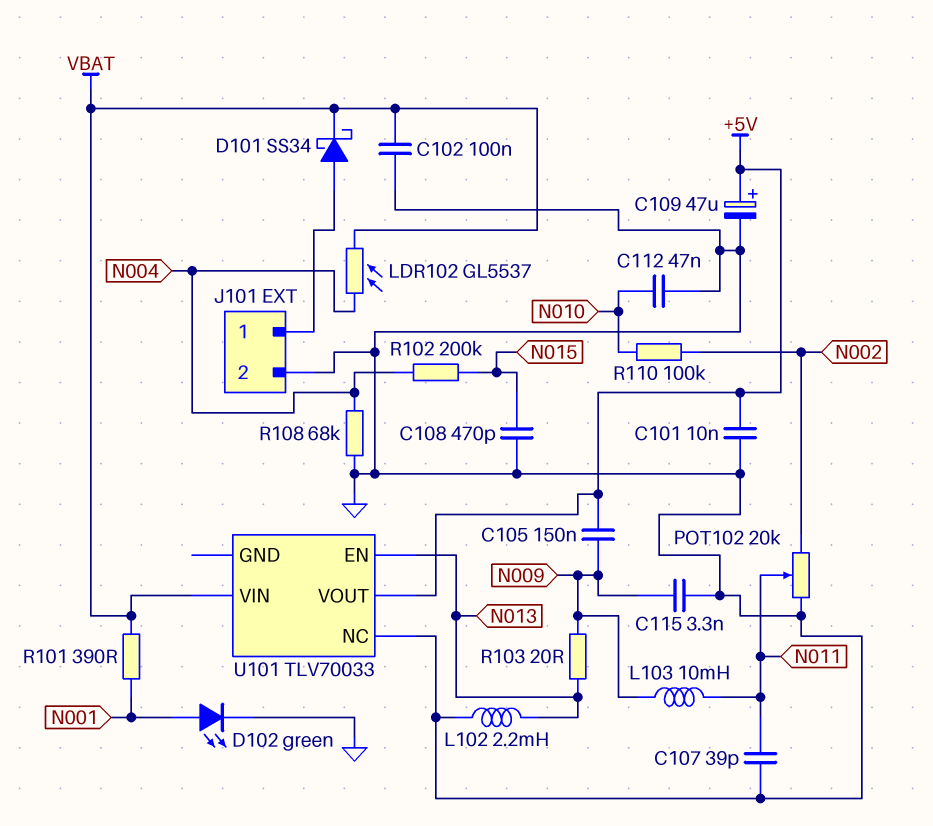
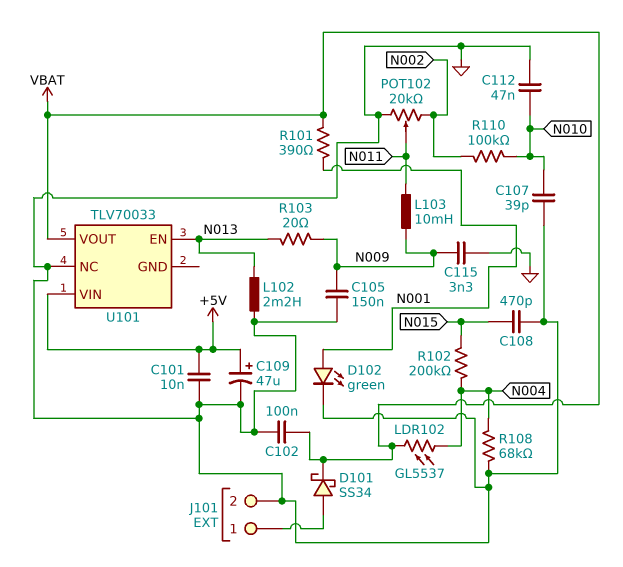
C105: 150nF (+5V, N009) -> 150nF (GND, N009)
C107: 39pF (GND, N011) -> 39pF (GND, N010)
U101 pin VIN: VBAT -> +5V
U101 pin VOUT: +5V -> VBAT

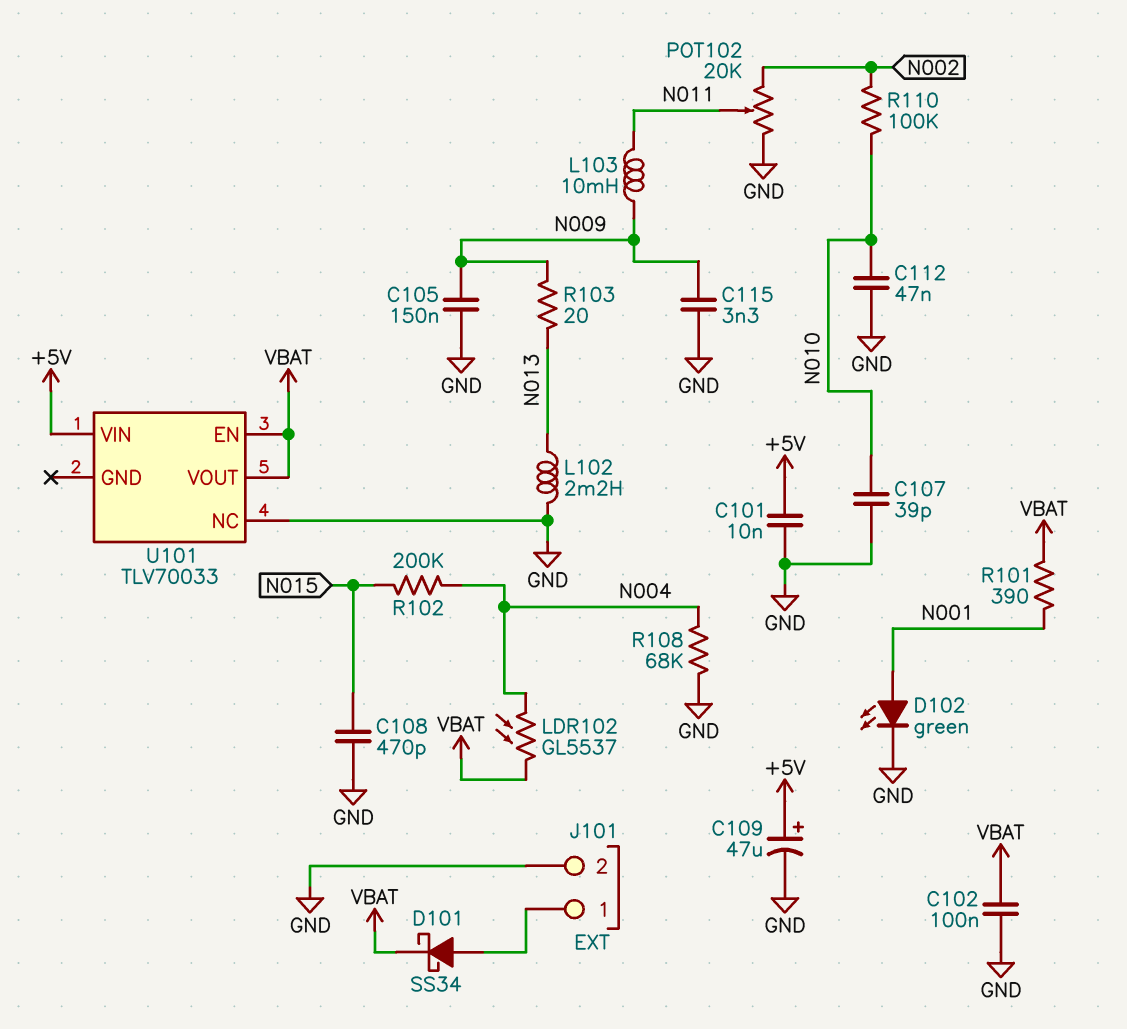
U101 pin EN: N013 -> VBAT

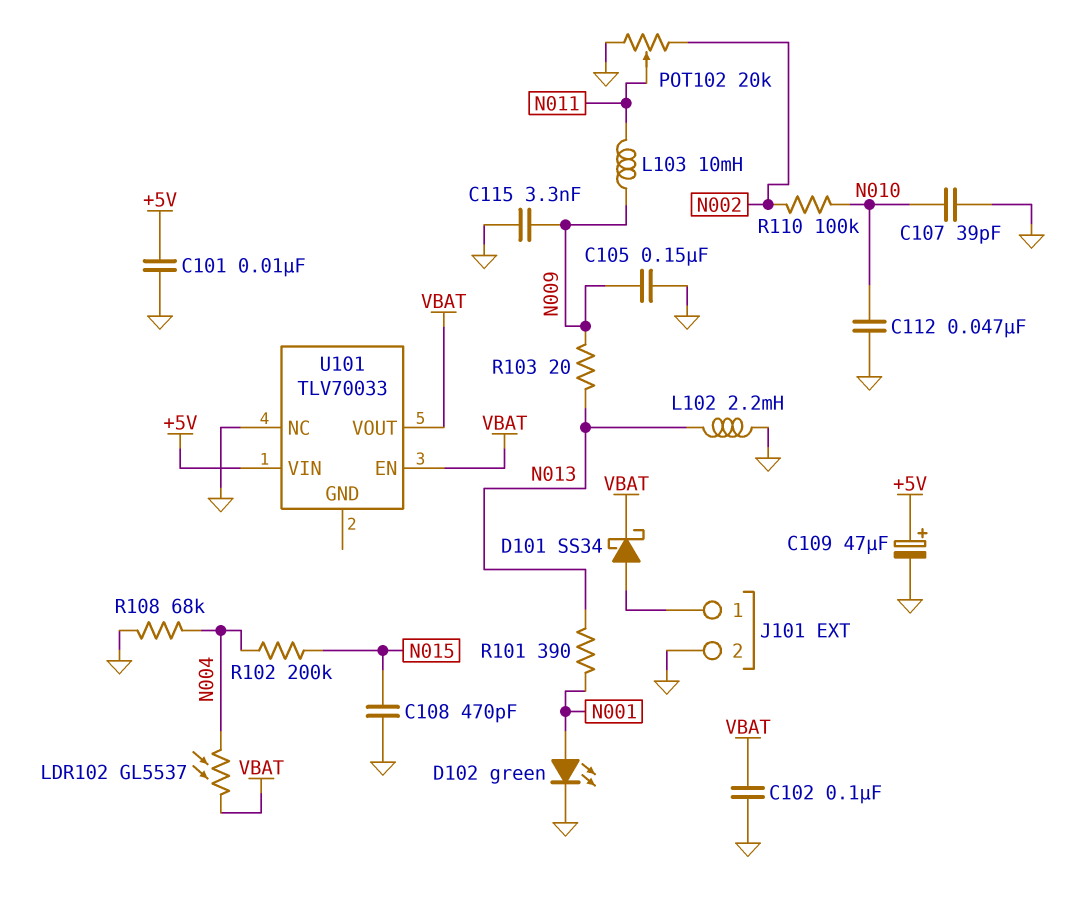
R101: 390 (N001, VBAT) -> 390 (N001, N013)

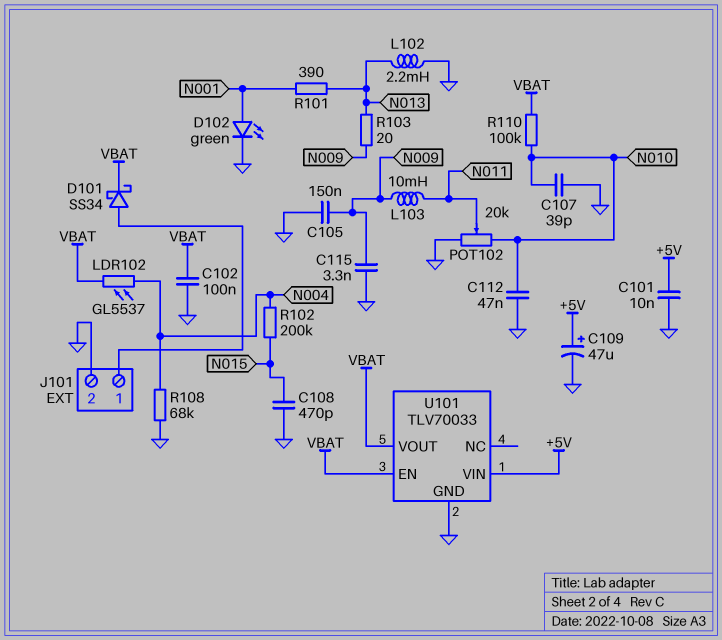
POT102: 20k (GND, N002, wiper N011) -> 20k (GND, N010, wiper N011)
R110: 100k (N002, N010) -> 100k (N010, VBAT)
U101 pin GND: none -> GND
U101 pin NC: GND -> none

